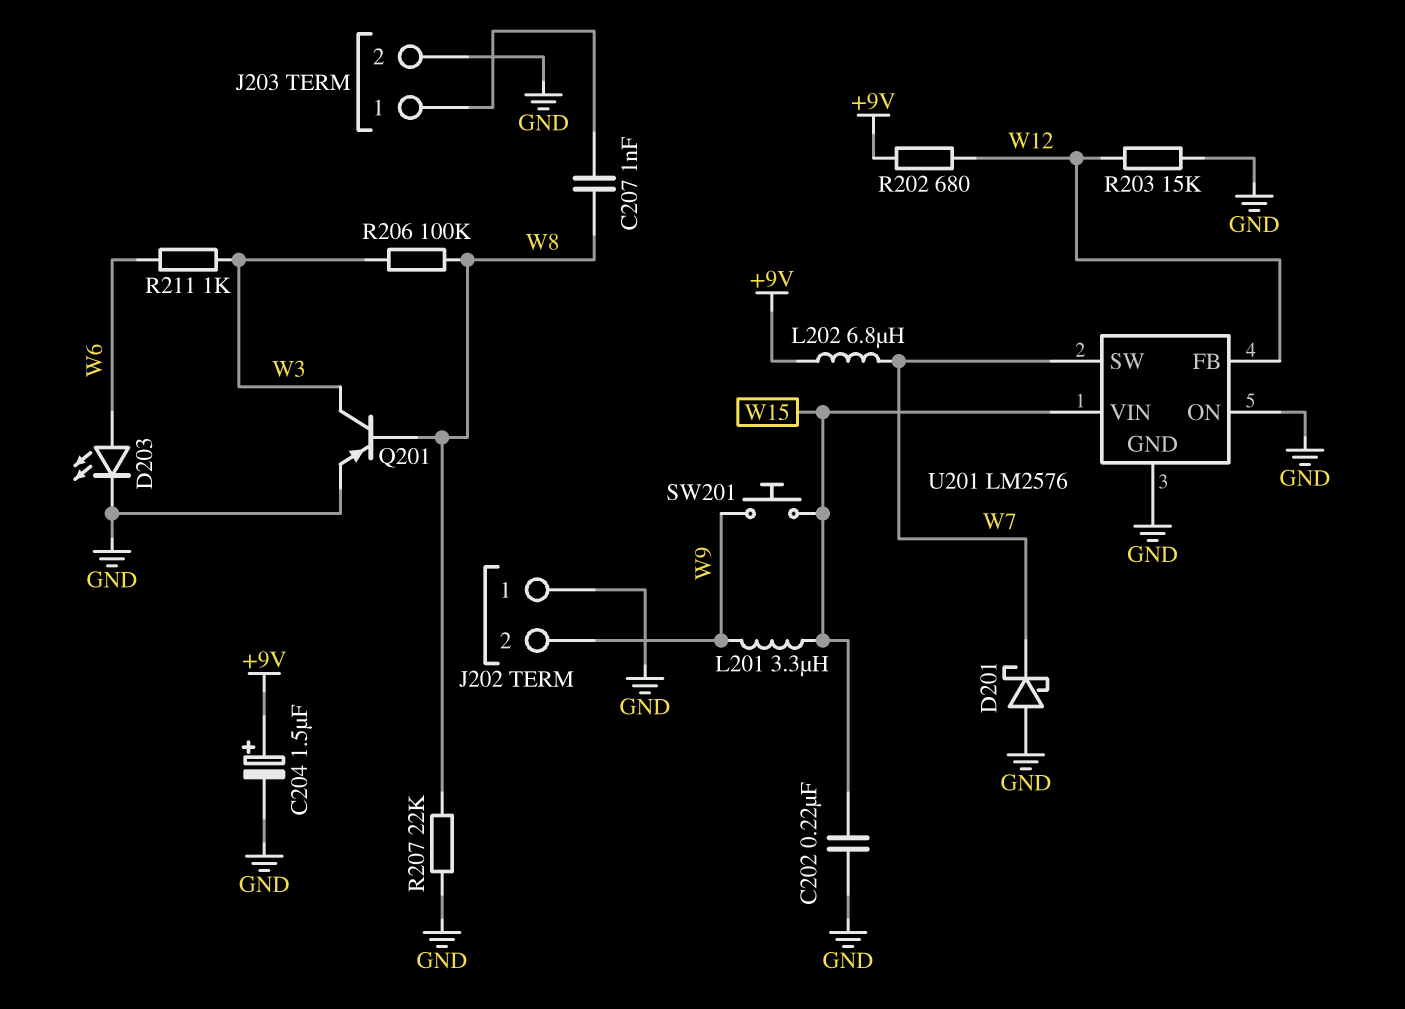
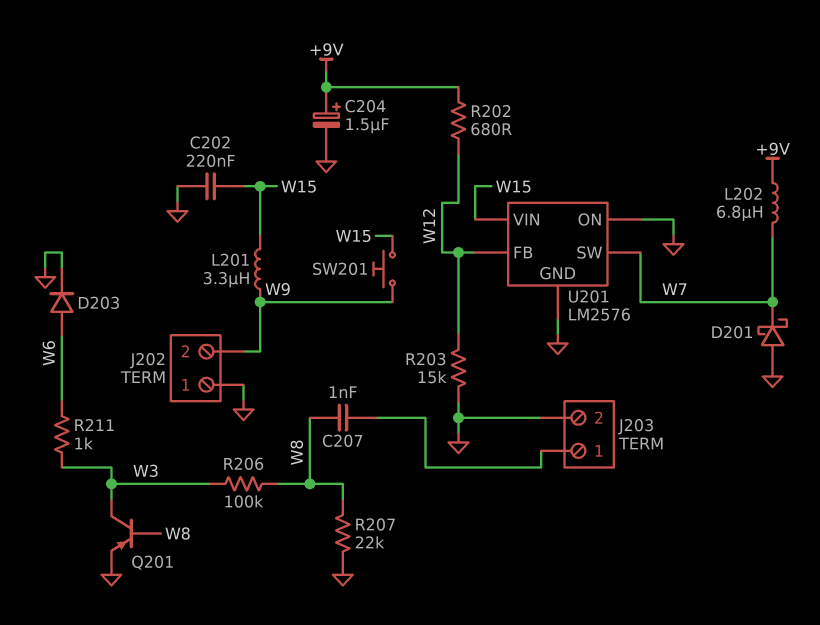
D203: LED (A W6, K GND) -> diode (A W6, K GND)

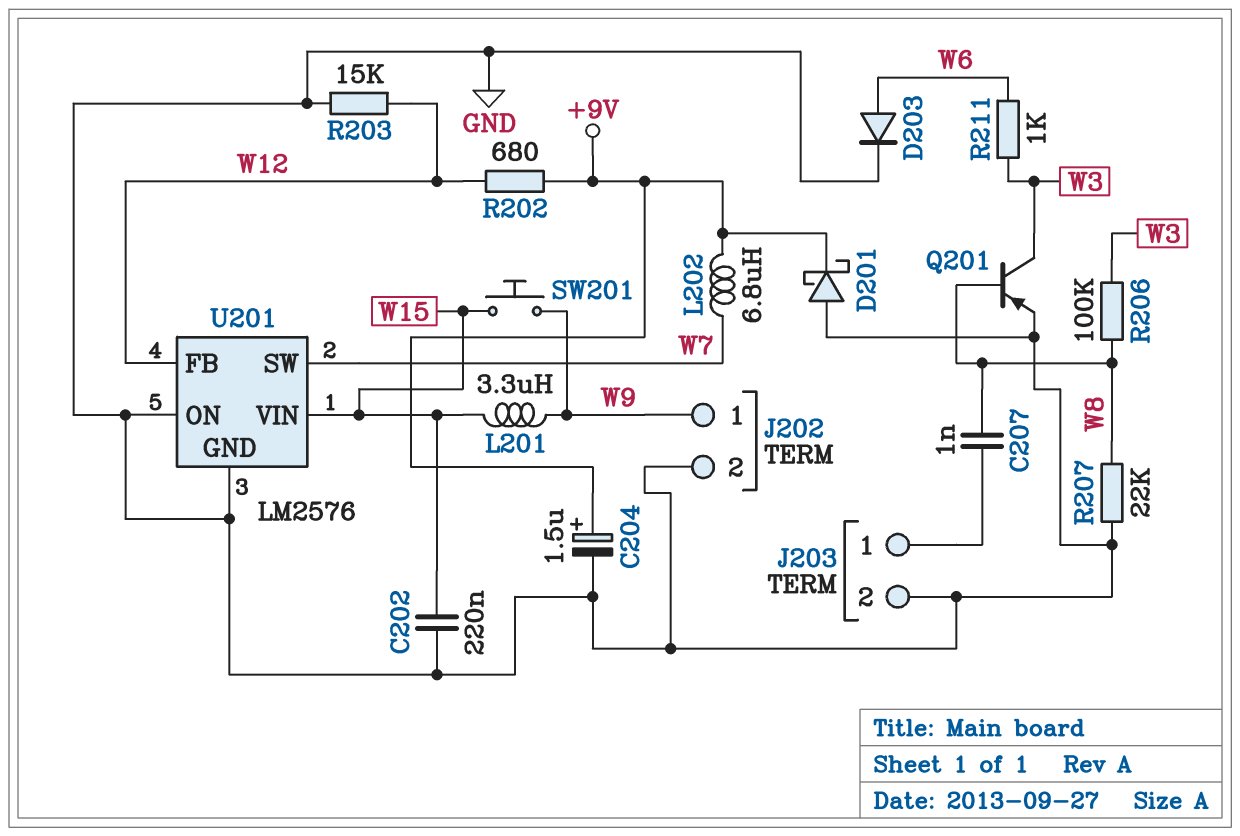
D201: schottky (A GND, K W7) -> schottky (A GND, K +9V)
J202 pin 1: GND -> W9
J202 pin 2: W9 -> GND

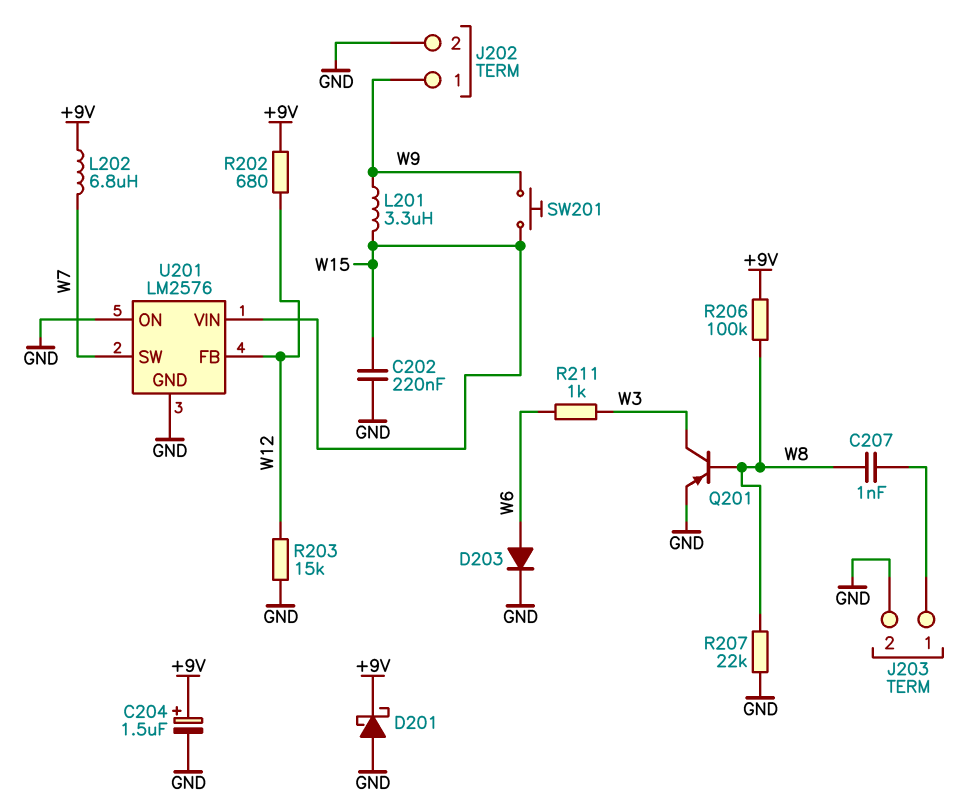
R206: 100k (W3, W8) -> 100k (+9V, W8)

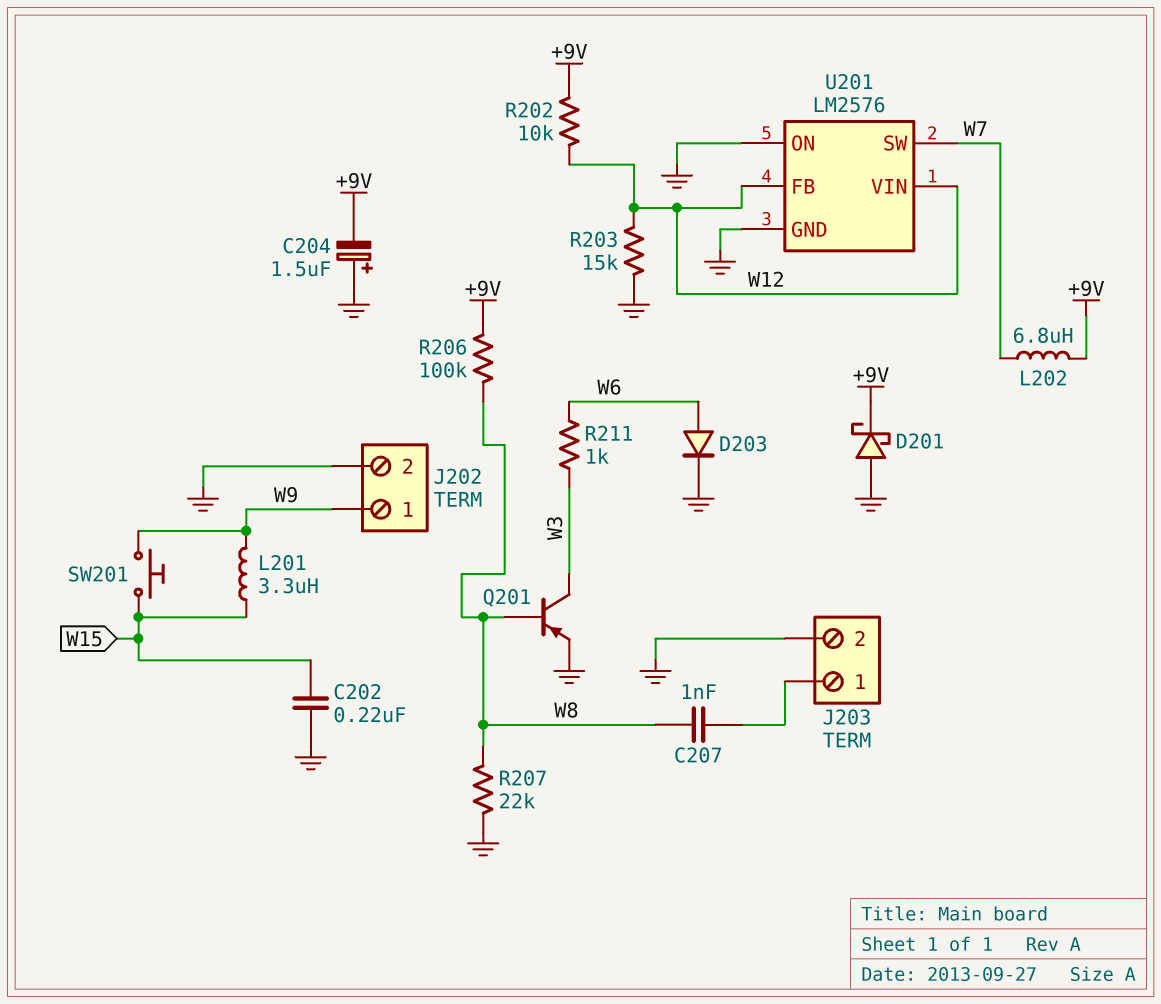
C204: 1.5uF (plus +9V, minus GND) -> 1.5uF (plus GND, minus +9V)
R202: 680 (+9V, W12) -> 10k (+9V, W12)
U201 pin VIN: W15 -> W12

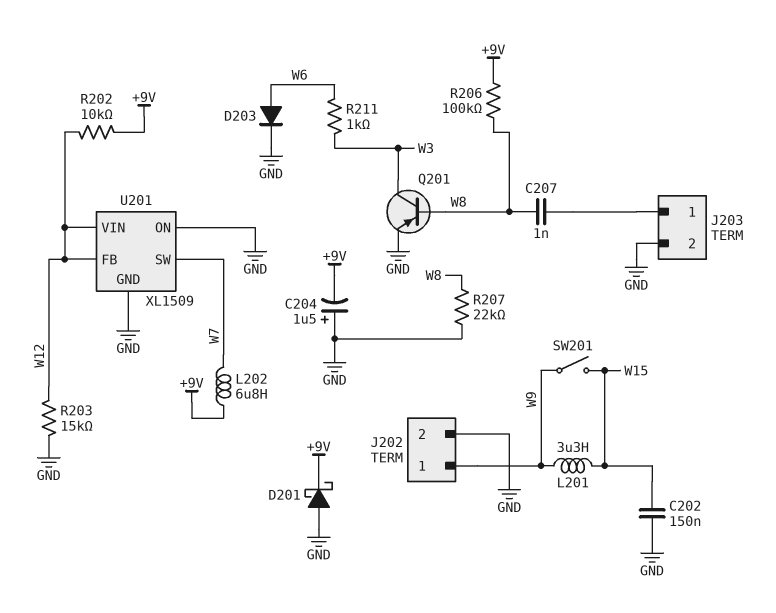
C202: 220nF (GND, W15) -> 150nF (GND, W15)
SW201: button (W9, W15) -> switch (W9, W15)
U201: LM2576 -> XL1509

